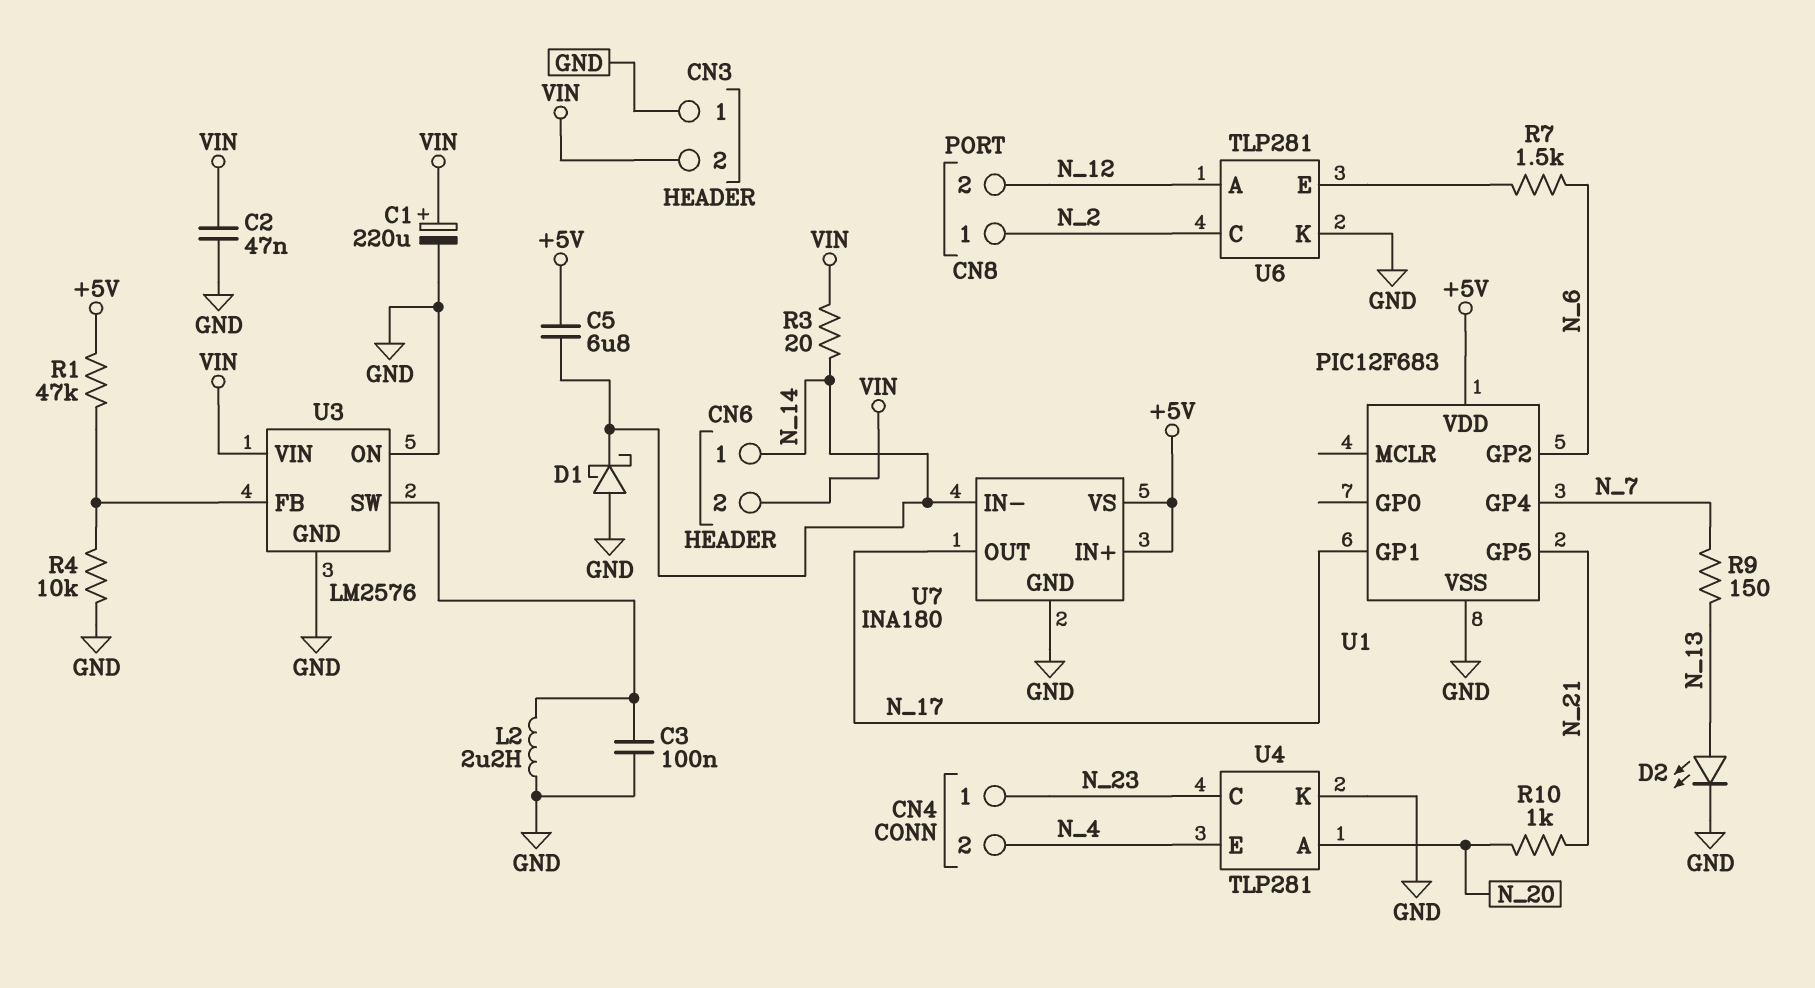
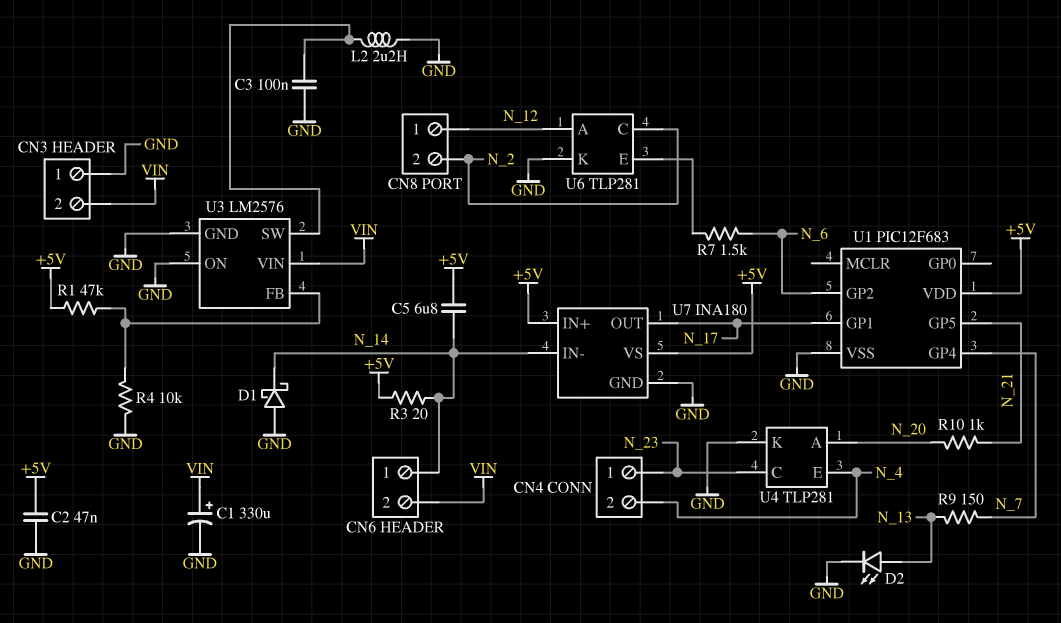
C1: 220uF (plus VIN, minus GND) -> 330uF (plus VIN, minus GND)
C2: 47nF (GND, VIN) -> 47nF (+5V, GND)
CN8 pin 1: N_2 -> N_12
CN8 pin 2: N_12 -> N_2
R3: 20 (N_14, VIN) -> 20 (+5V, N_14)

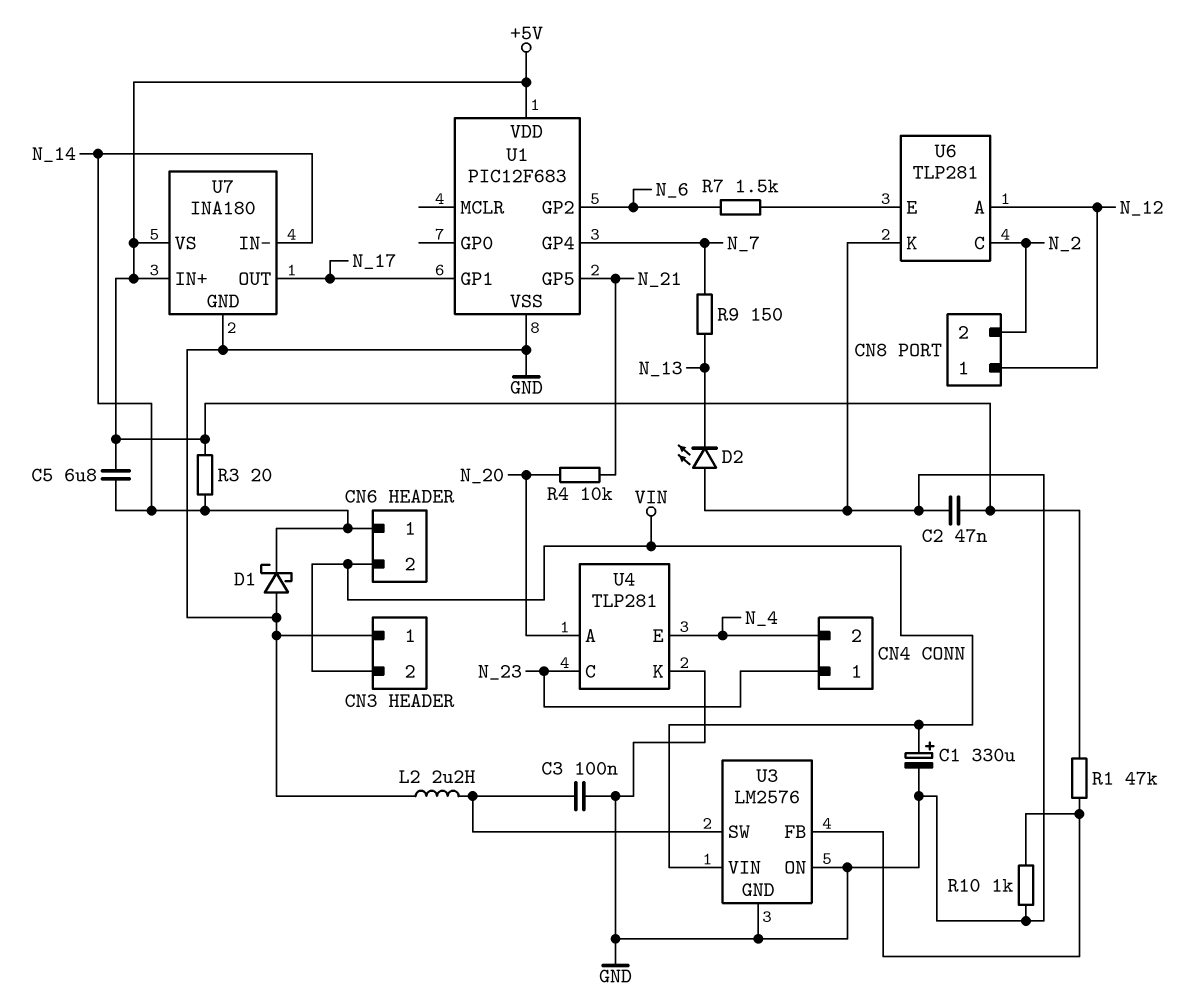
D2: LED (A N_13, K GND) -> LED (A GND, K N_13)
R4: 10k (GND, U3/FB) -> 10k (N_20, N_21)
R10: 1k (N_20, N_21) -> 1k (GND, U3/FB)

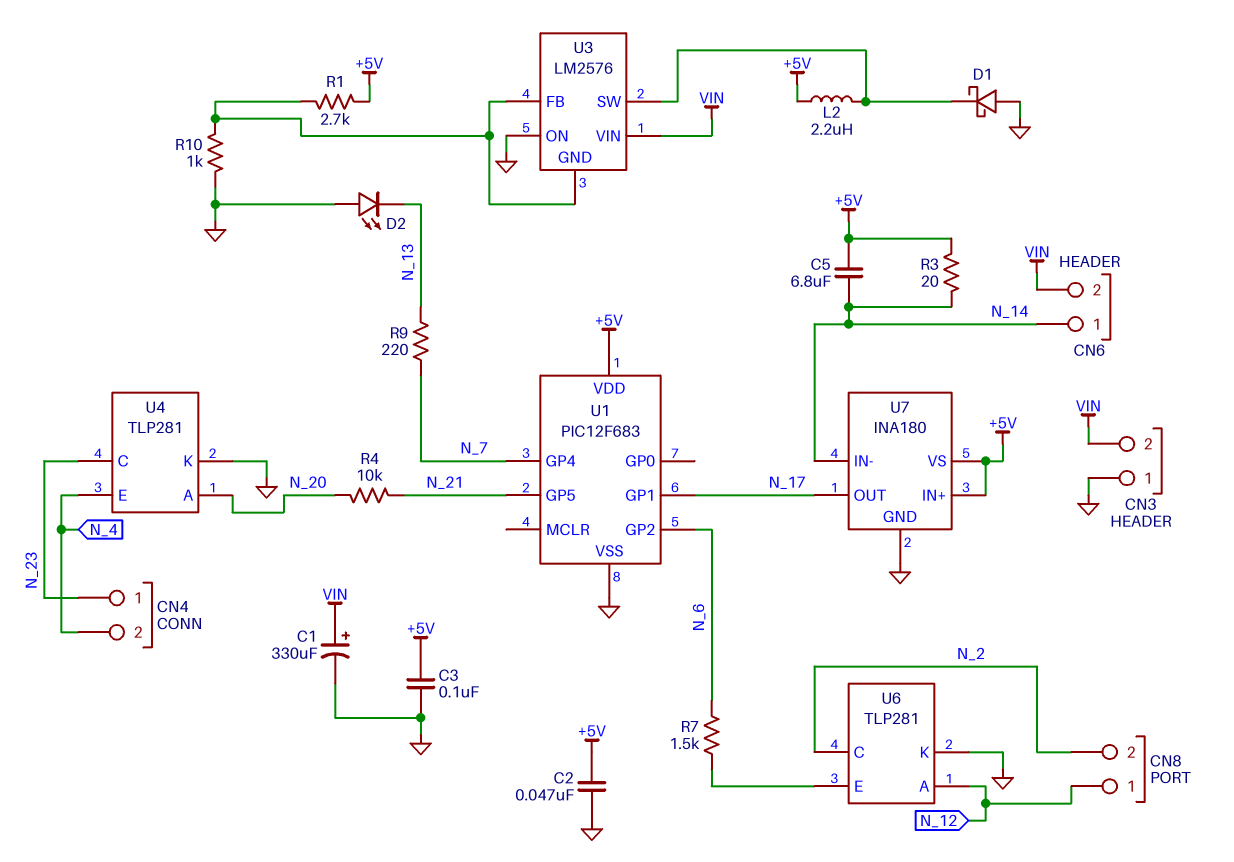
C3: 100nF (GND, U3/SW) -> 100nF (+5V, GND)
D1: schottky (A GND, K N_14) -> schottky (A GND, K U3/SW)
L2: 2.2uH (GND, U3/SW) -> 2.2uH (+5V, U3/SW)
R1: 47k (+5V, U3/FB) -> 2.7k (+5V, U3/FB)
R9: 150 (N_7, N_13) -> 220 (N_7, N_13)
U3 pin GND: GND -> U3/FB

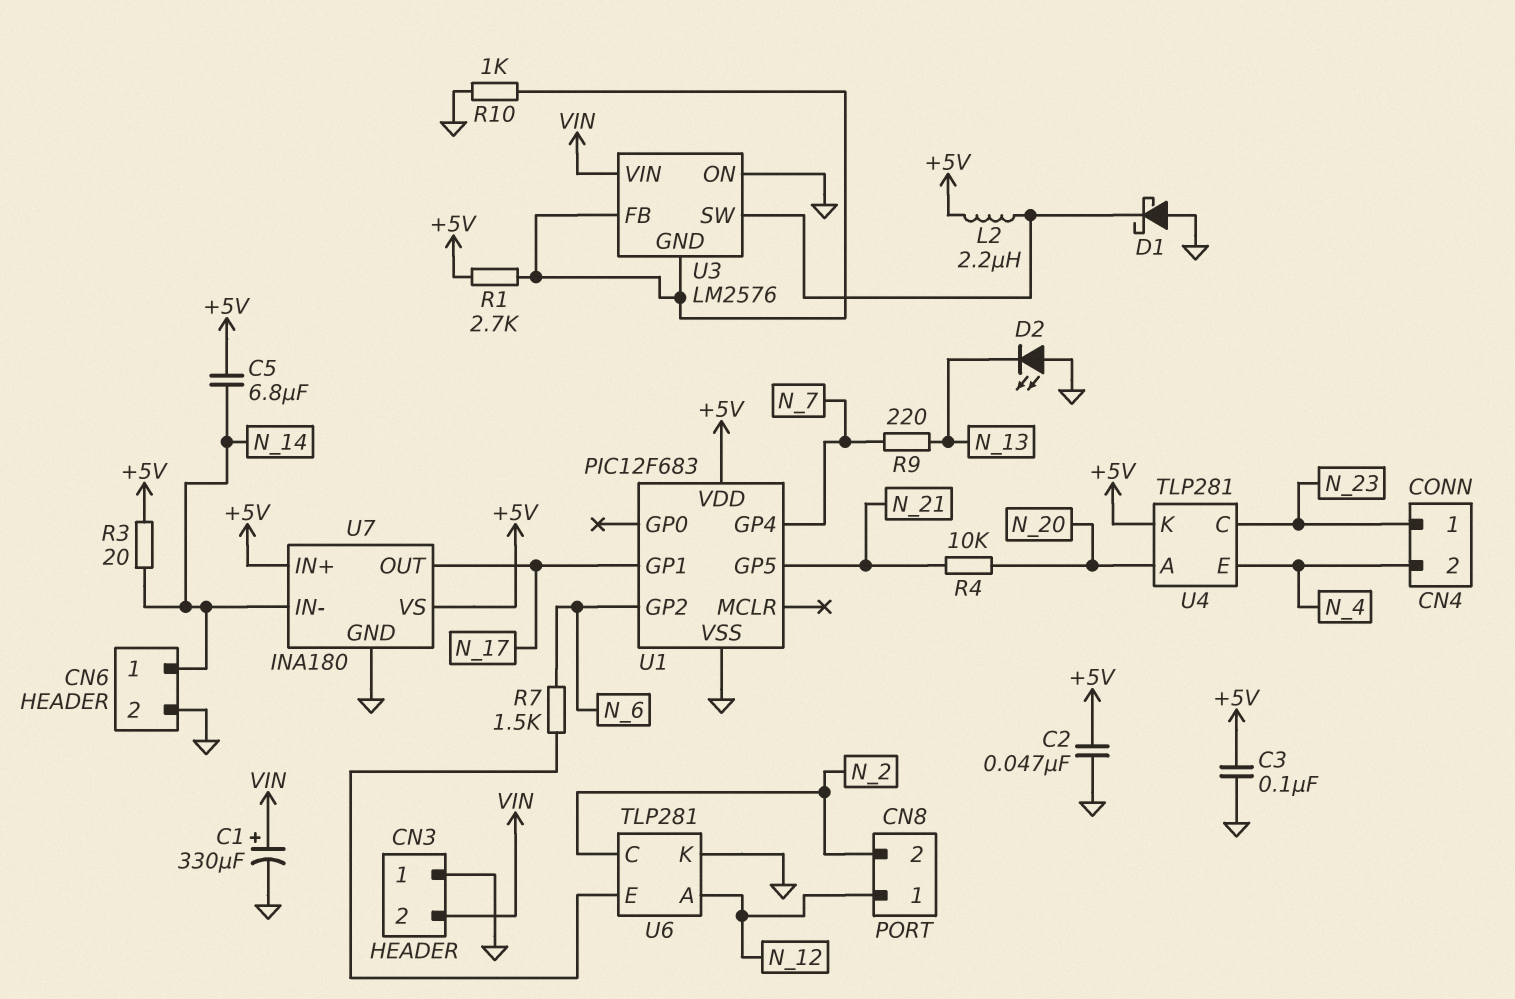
CN6 pin 2: VIN -> GND
U4 pin K: GND -> +5V

